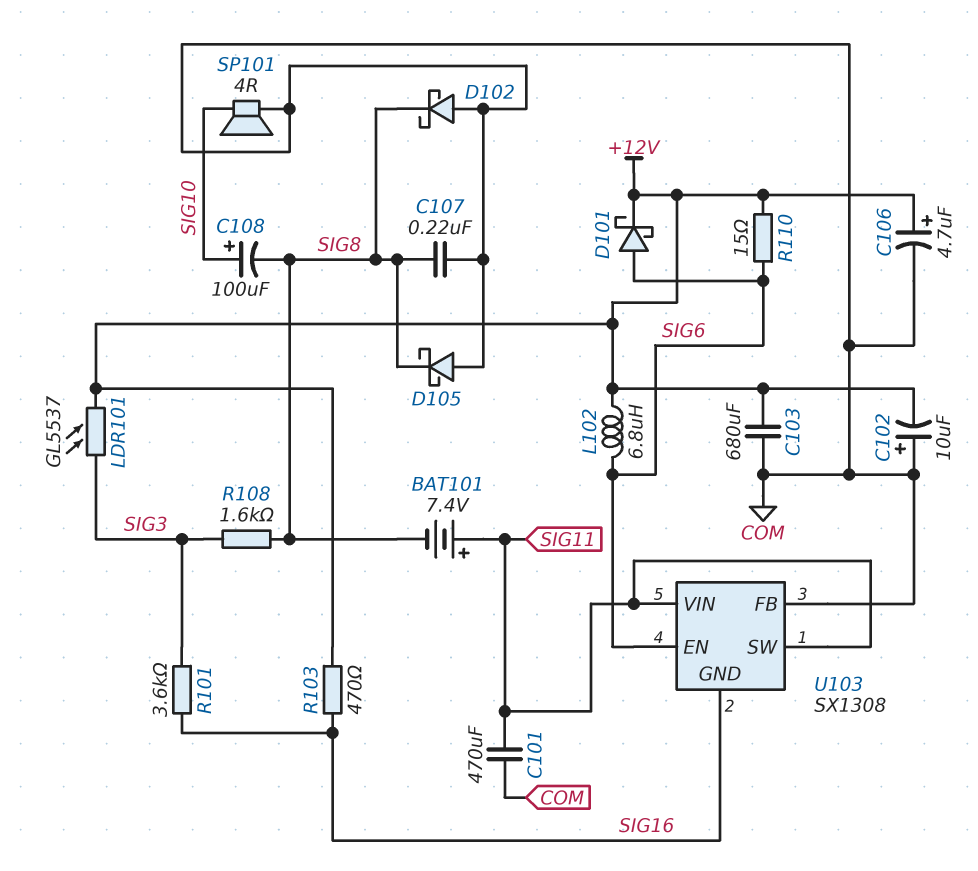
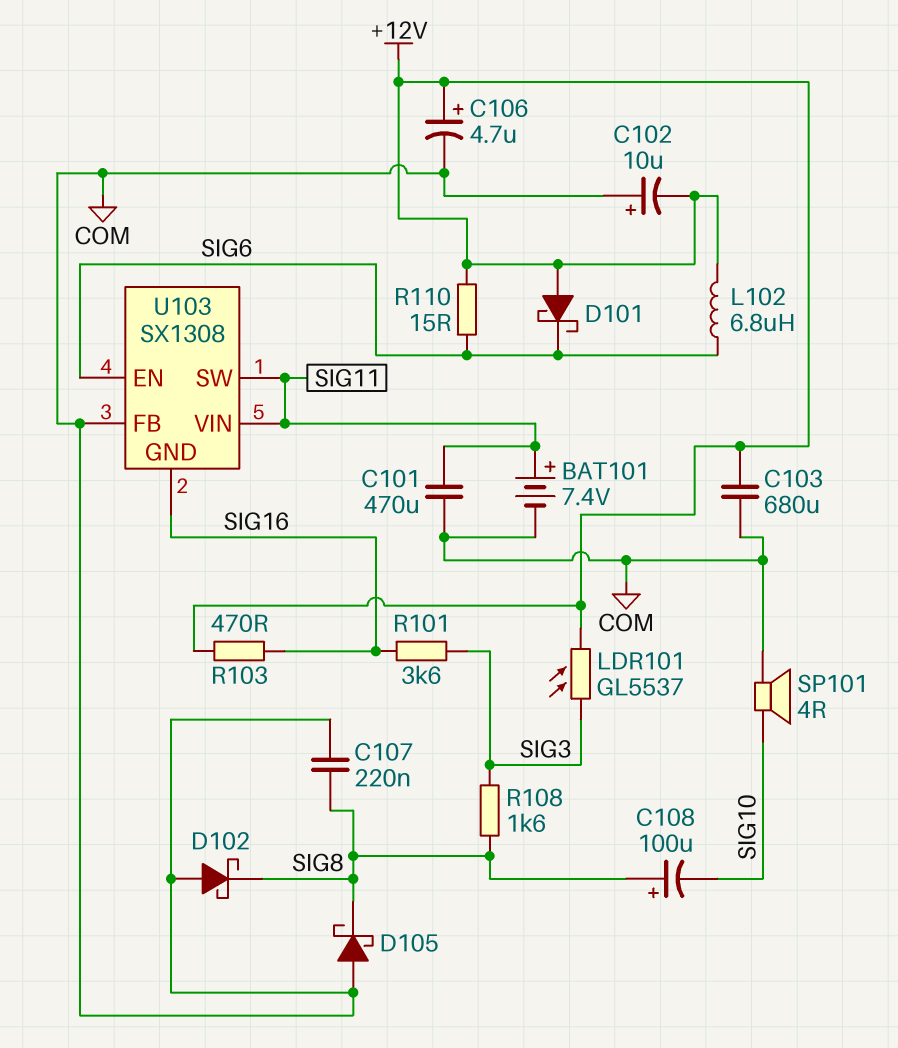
BAT101: 7.4V (plus SIG11, minus SIG8) -> 7.4V (plus SIG11, minus COM)
C108: 100uF (plus SIG10, minus SIG8) -> 100uF (plus SIG8, minus SIG10)
D101: schottky (A SIG6, K +12V) -> schottky (A +12V, K SIG6)

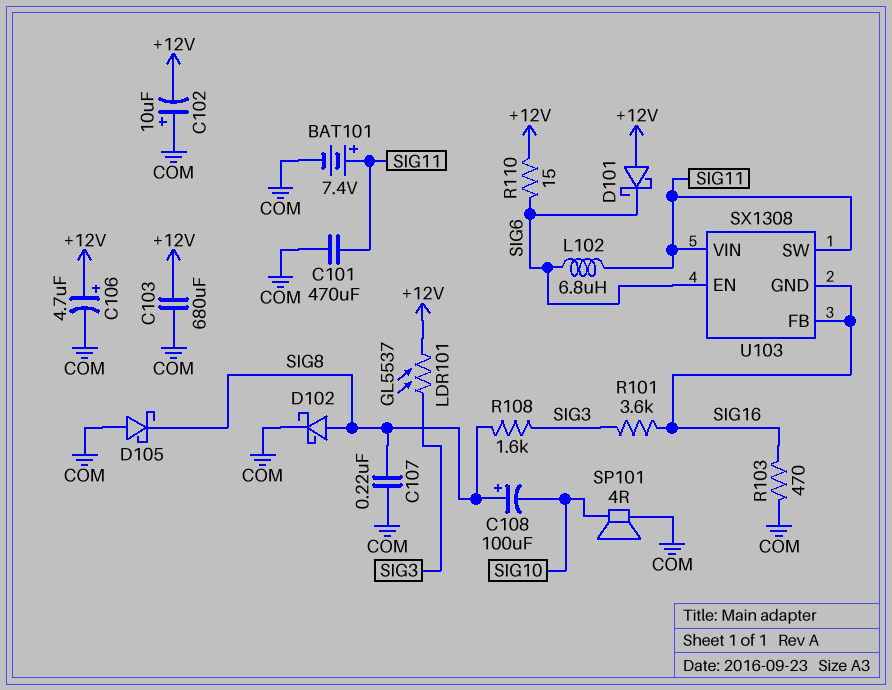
D102: schottky (A COM, K SIG8) -> schottky (A SIG8, K COM)
L102: 6.8uH (+12V, SIG6) -> 6.8uH (SIG6, SIG11)
R103: 470 (+12V, SIG16) -> 470 (COM, SIG16)
U103 pin FB: COM -> SIG16

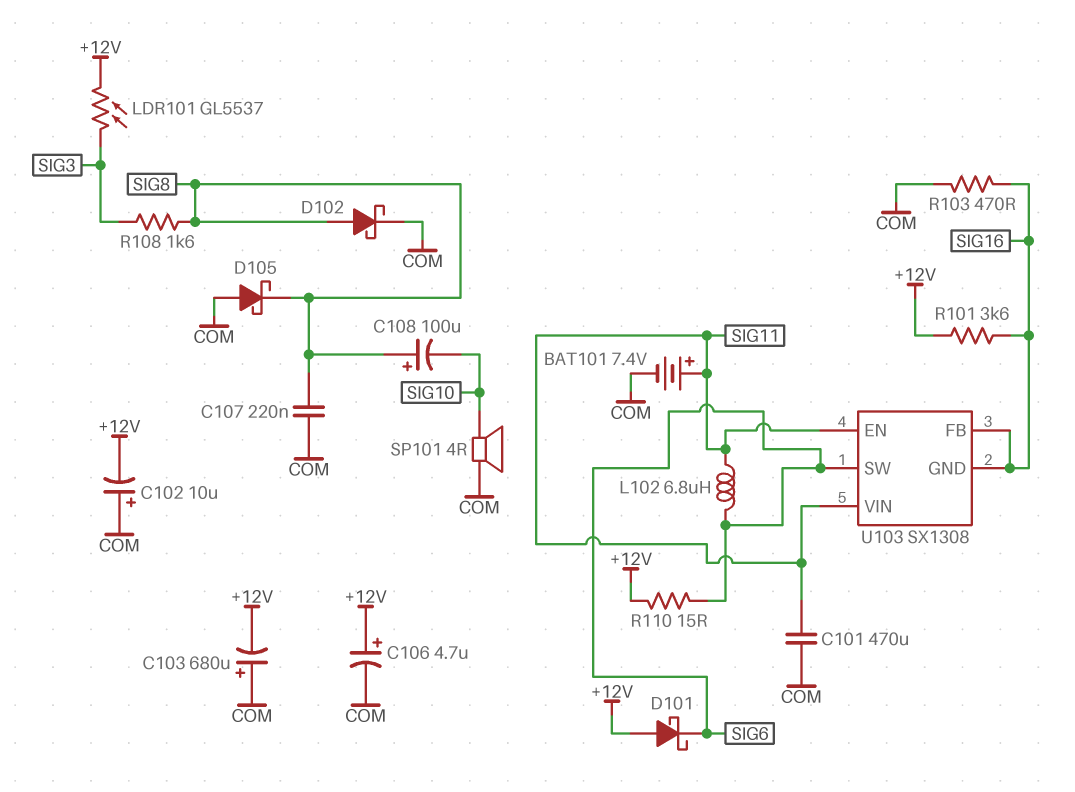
C103: 680uF (+12V, COM) -> 680uF (plus COM, minus +12V)
R101: 3.6k (SIG3, SIG16) -> 3.6k (+12V, SIG16)
U103 pin EN: SIG6 -> SIG11
U103 pin SW: SIG11 -> SIG6

